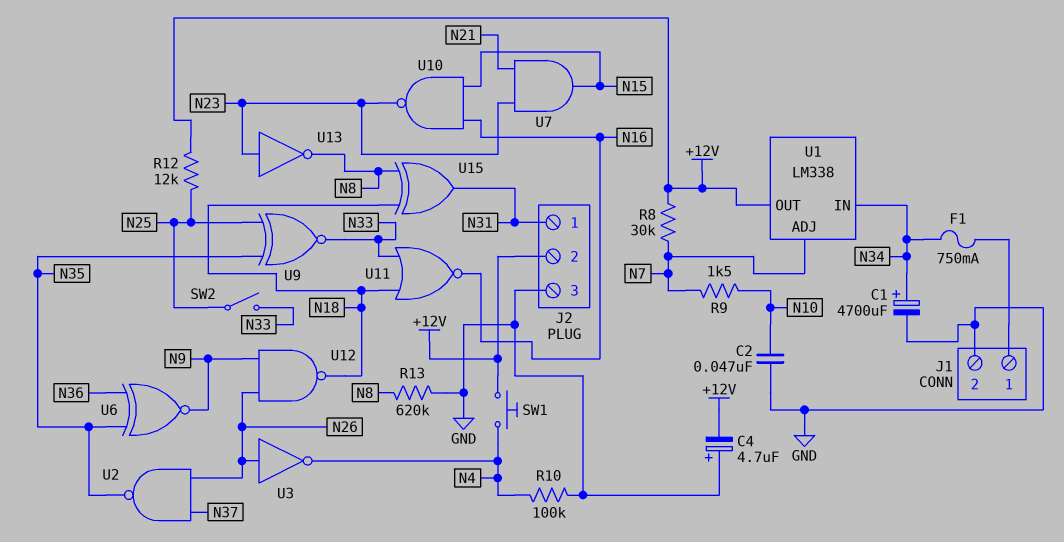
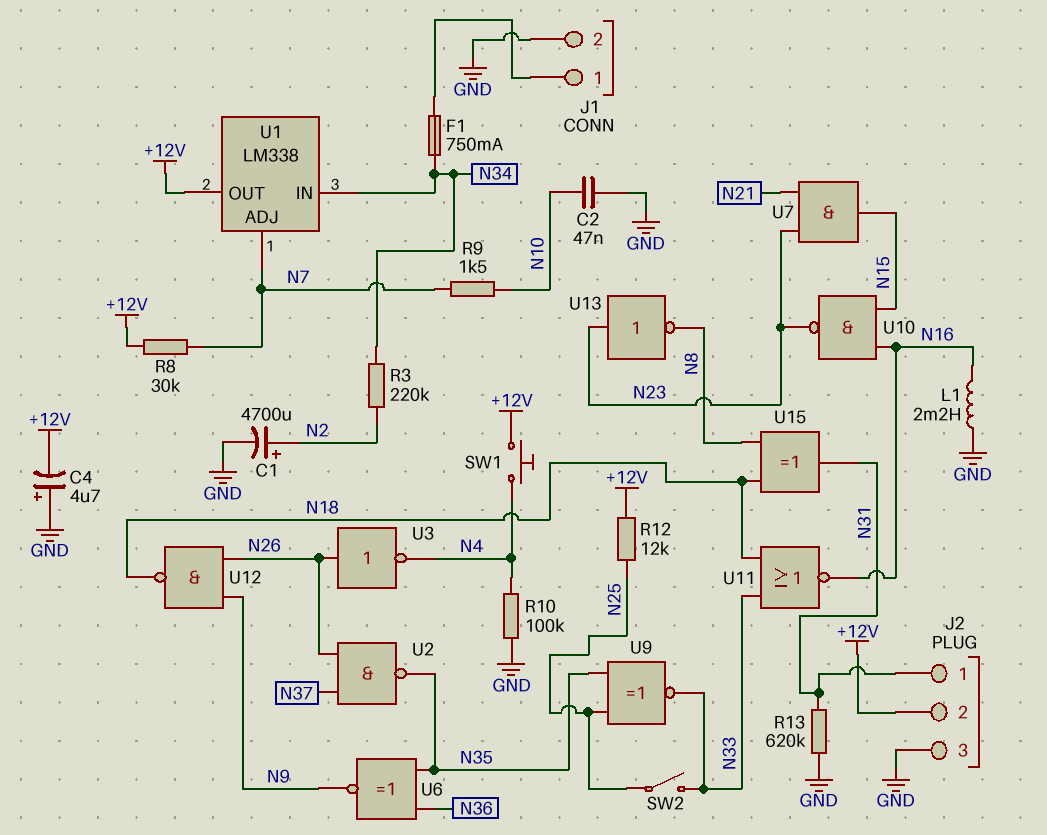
C1: 4700uF (plus N34, minus GND) -> 4700uF (plus N2, minus GND)
L1: none -> 2.2mH (GND, N16)
R3: none -> 220k (N2, N34)
R13: 620k (GND, N8) -> 620k (GND, N31)

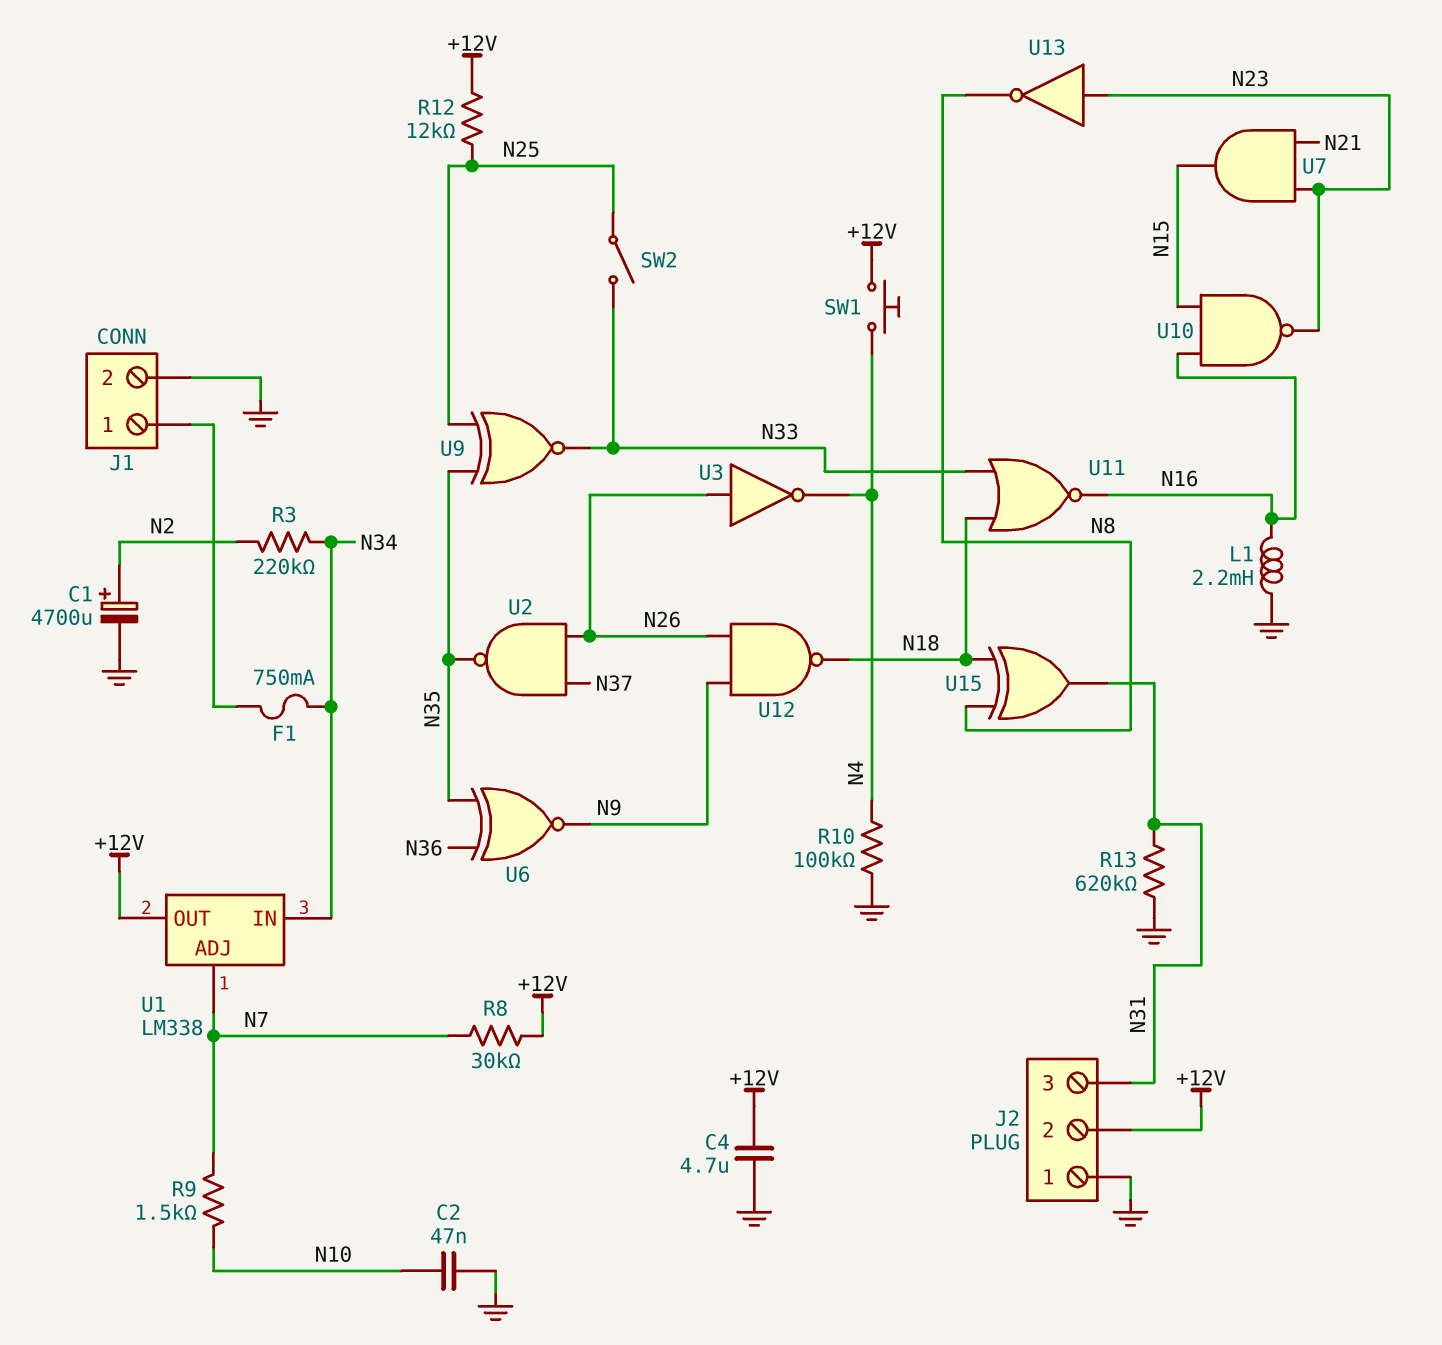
C4: 4.7uF (plus GND, minus +12V) -> 4.7uF (+12V, GND)
J2 pin 1: N31 -> GND
J2 pin 3: GND -> N31

